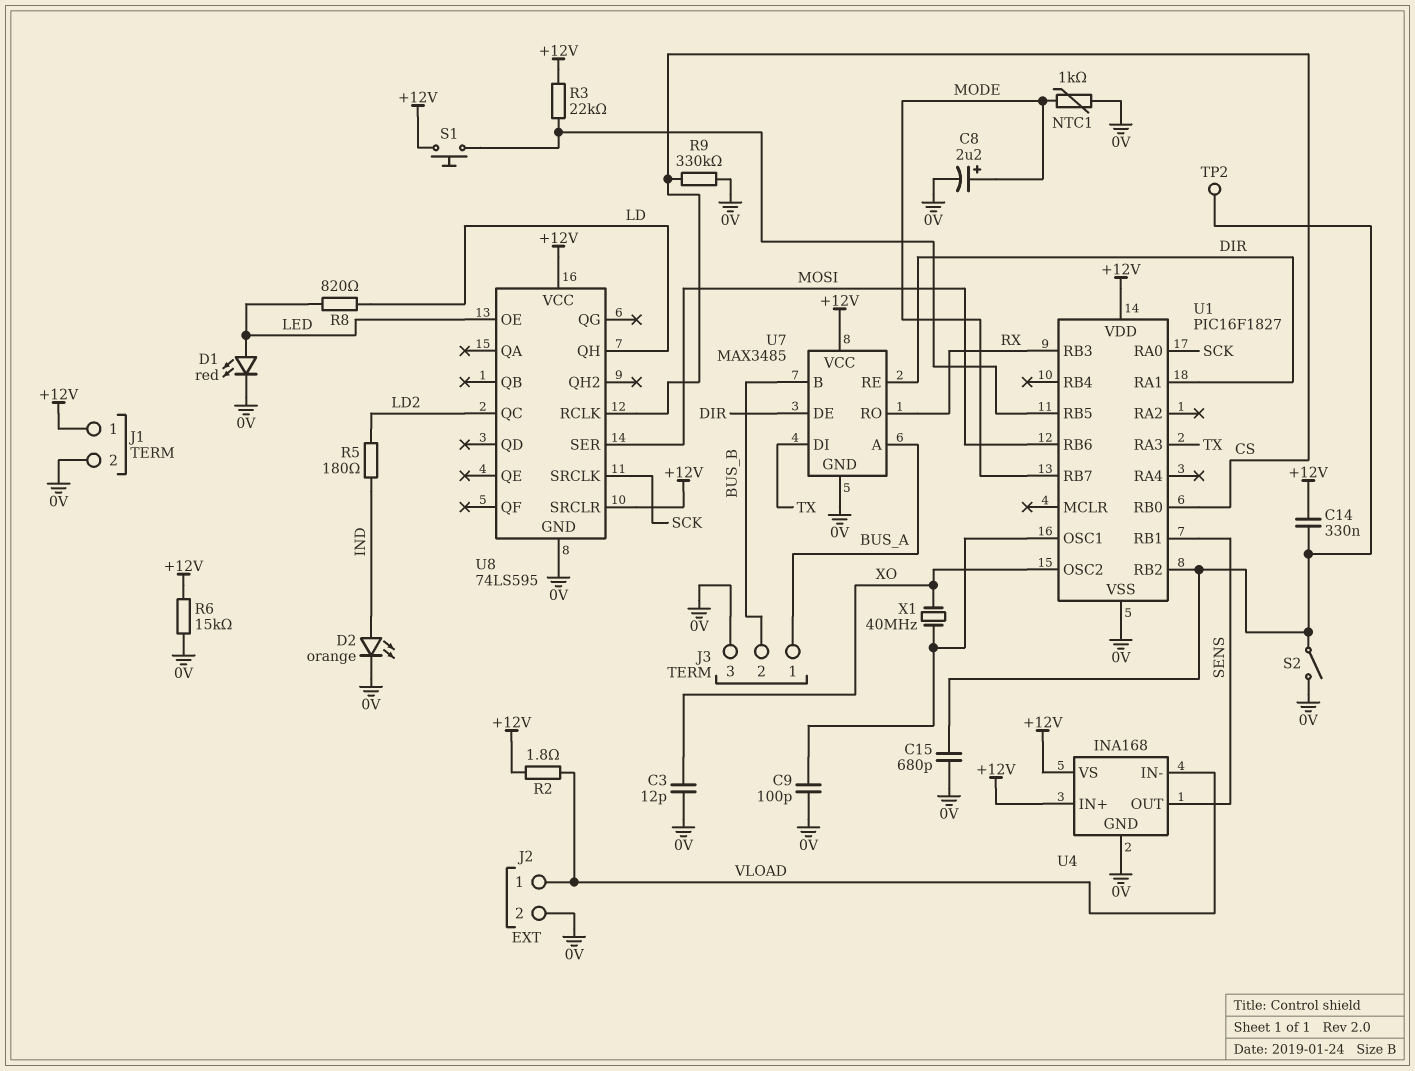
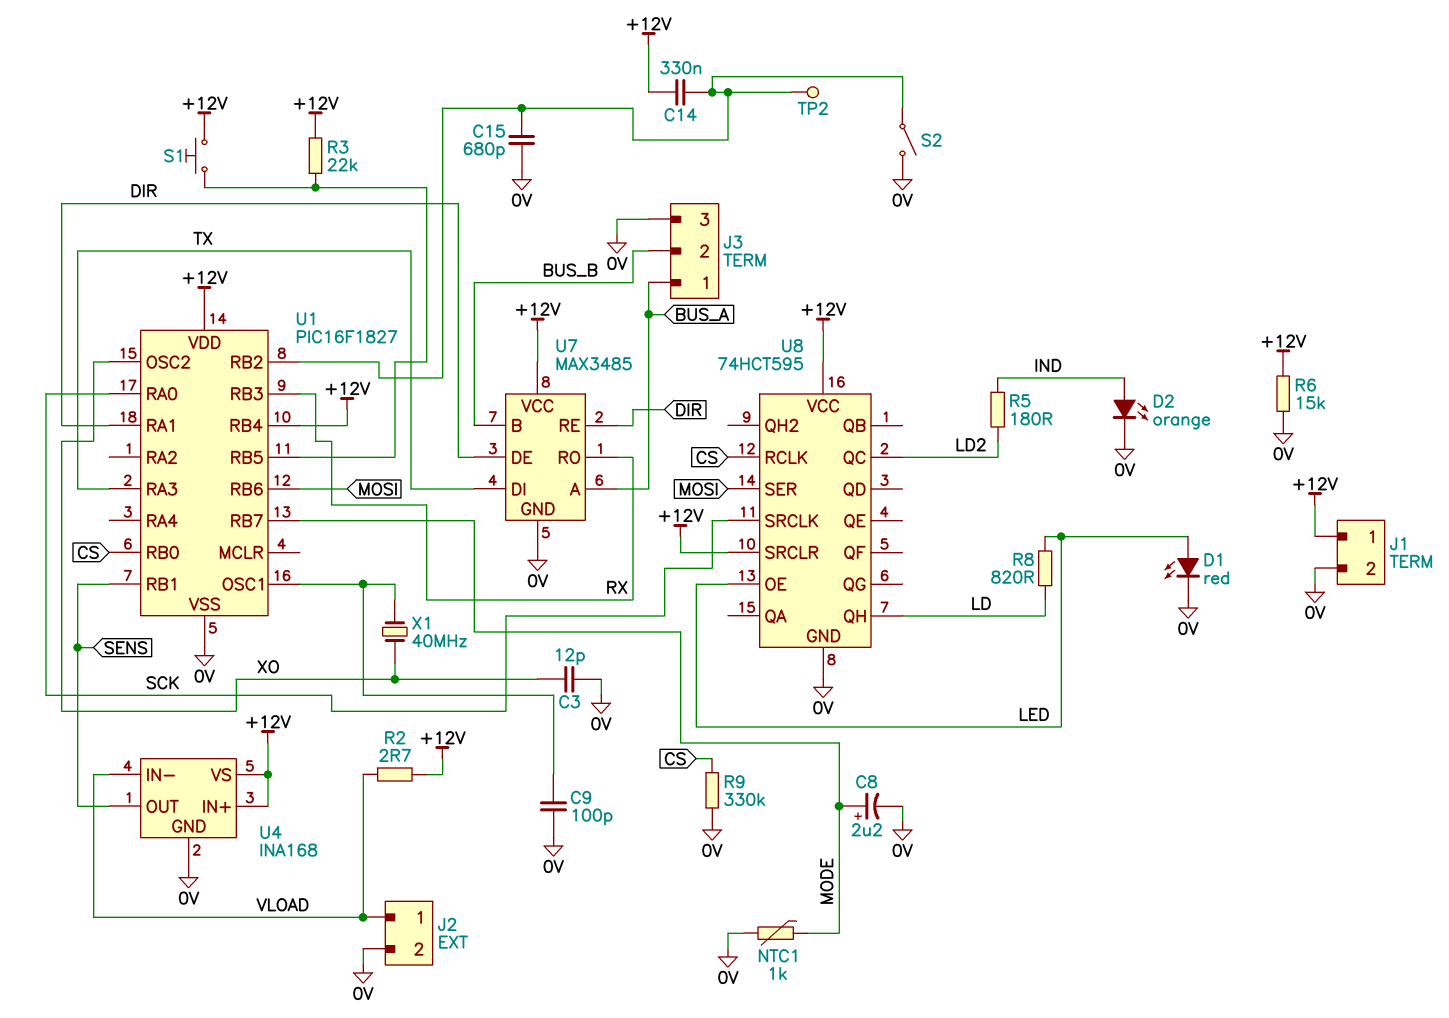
R2: 1.8 (+12V, VLOAD) -> 2.7 (+12V, VLOAD)
U1 pin RB4: none -> +12V
U8: 74LS595 -> 74HCT595

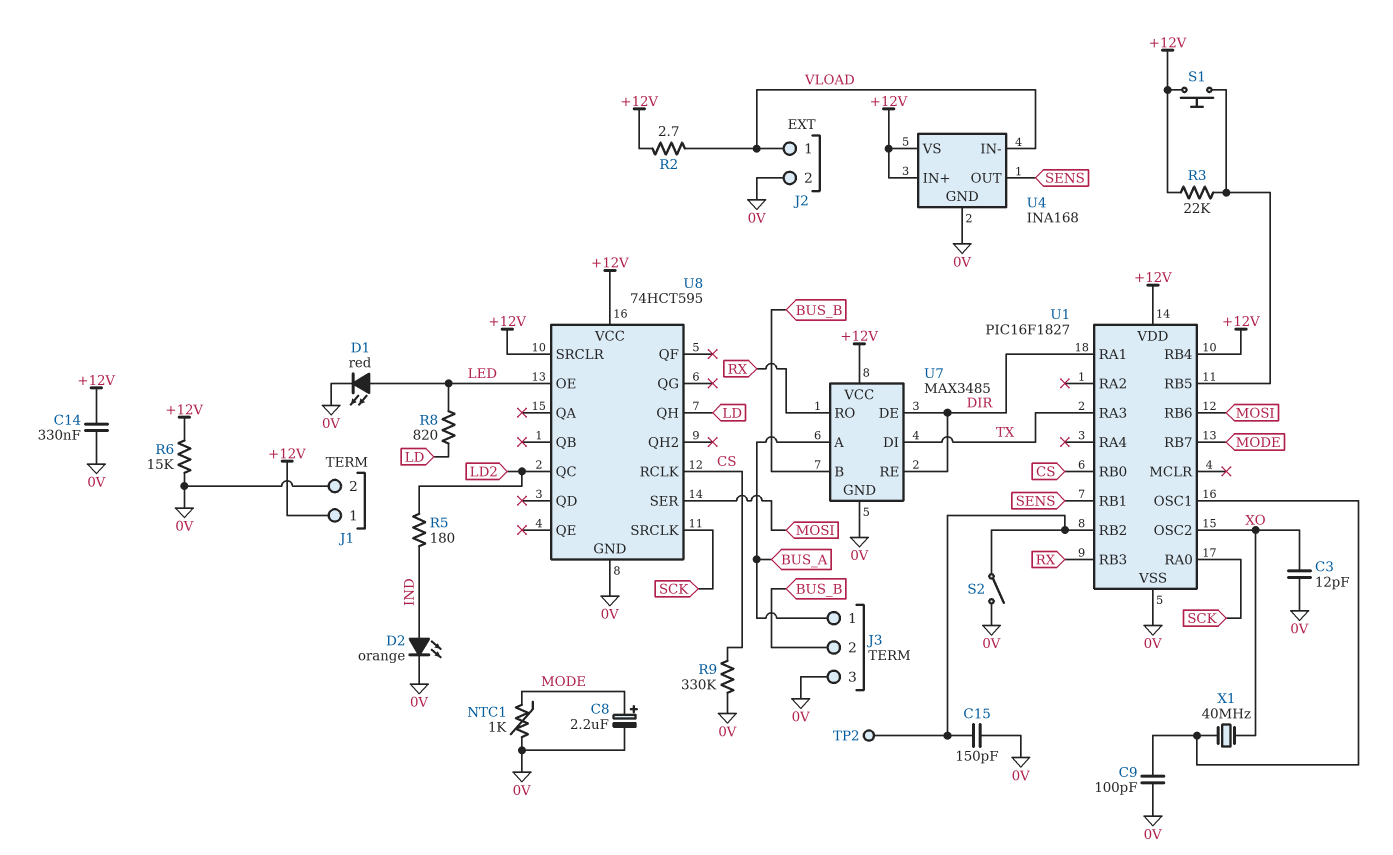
C14: 330nF (+12V, U1/RB2) -> 330nF (+12V, 0V)
C15: 680pF (0V, U1/RB2) -> 150pF (0V, U1/RB2)

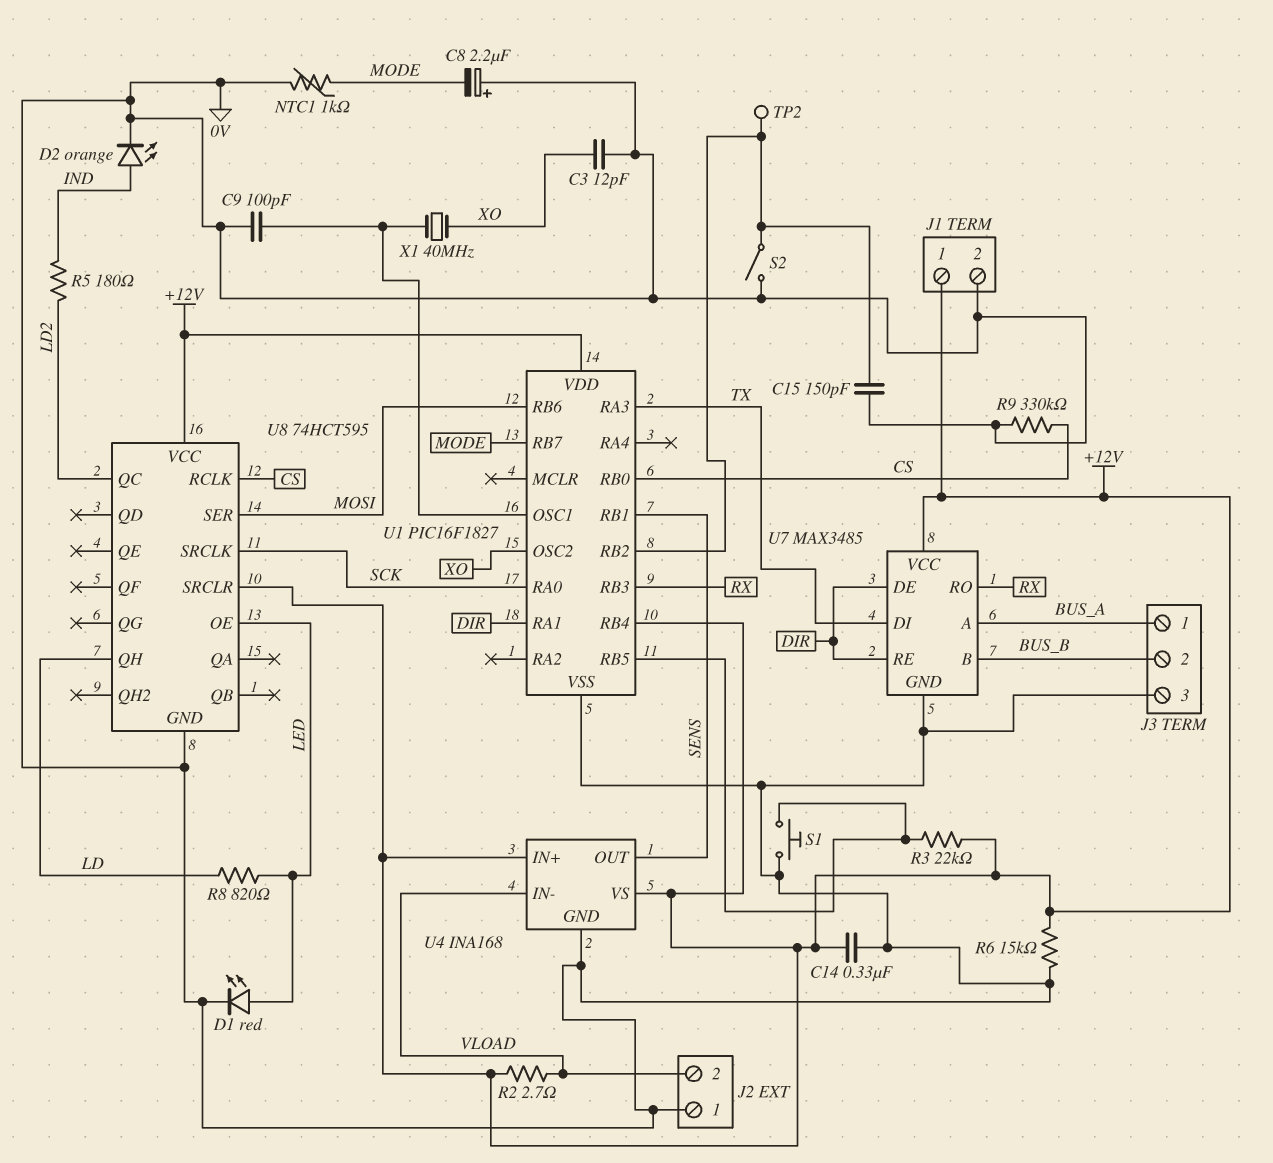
C8: 2.2uF (plus MODE, minus 0V) -> 2.2uF (plus 0V, minus MODE)
J2 pin 1: VLOAD -> 0V
J2 pin 2: 0V -> VLOAD
S1: button (+12V, U1/RB5) -> button (0V, U1/RB5)

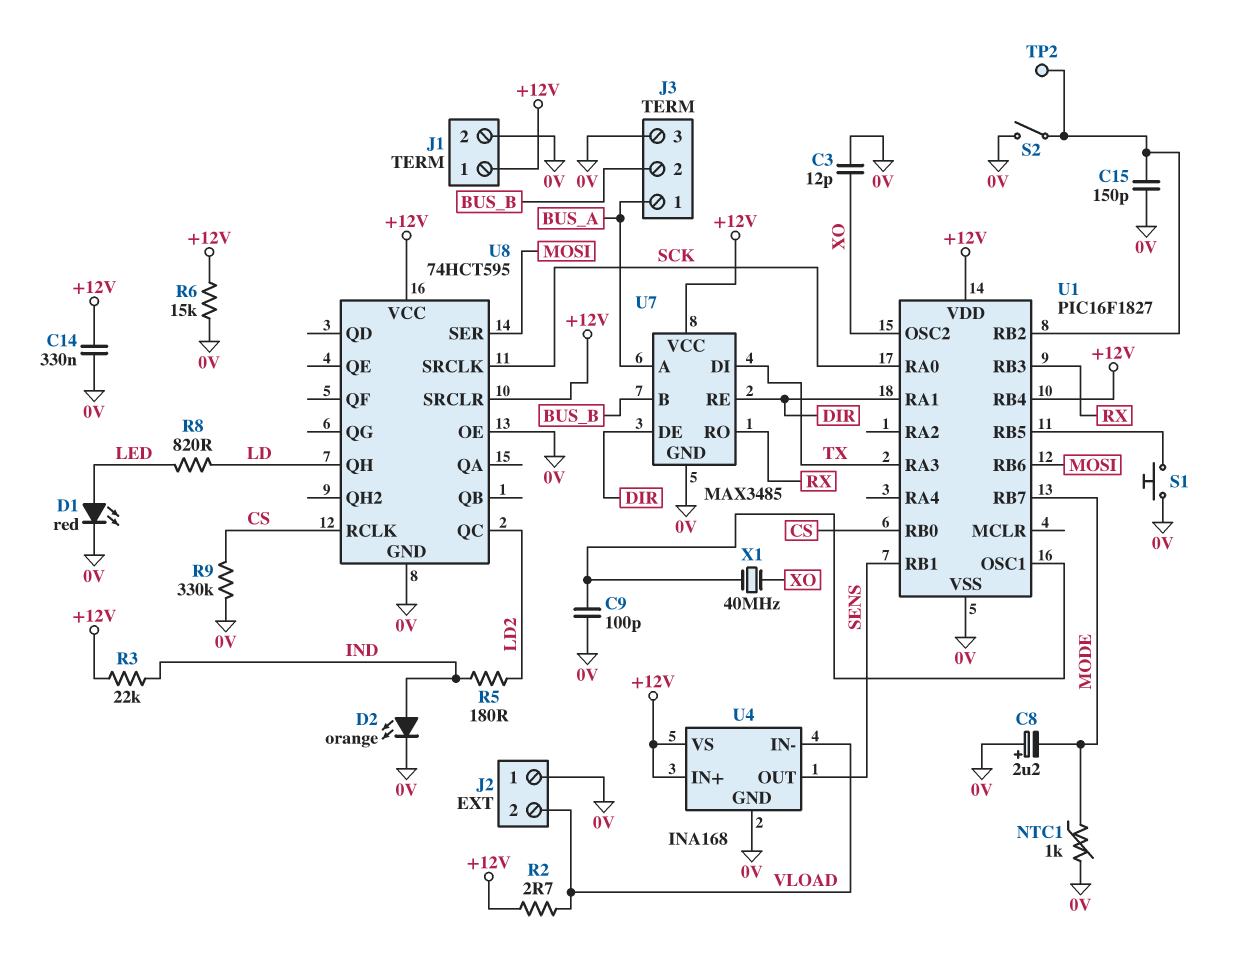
R3: 22k (+12V, U1/RB5) -> 22k (+12V, IND)
U8 pin OE: LED -> 0V

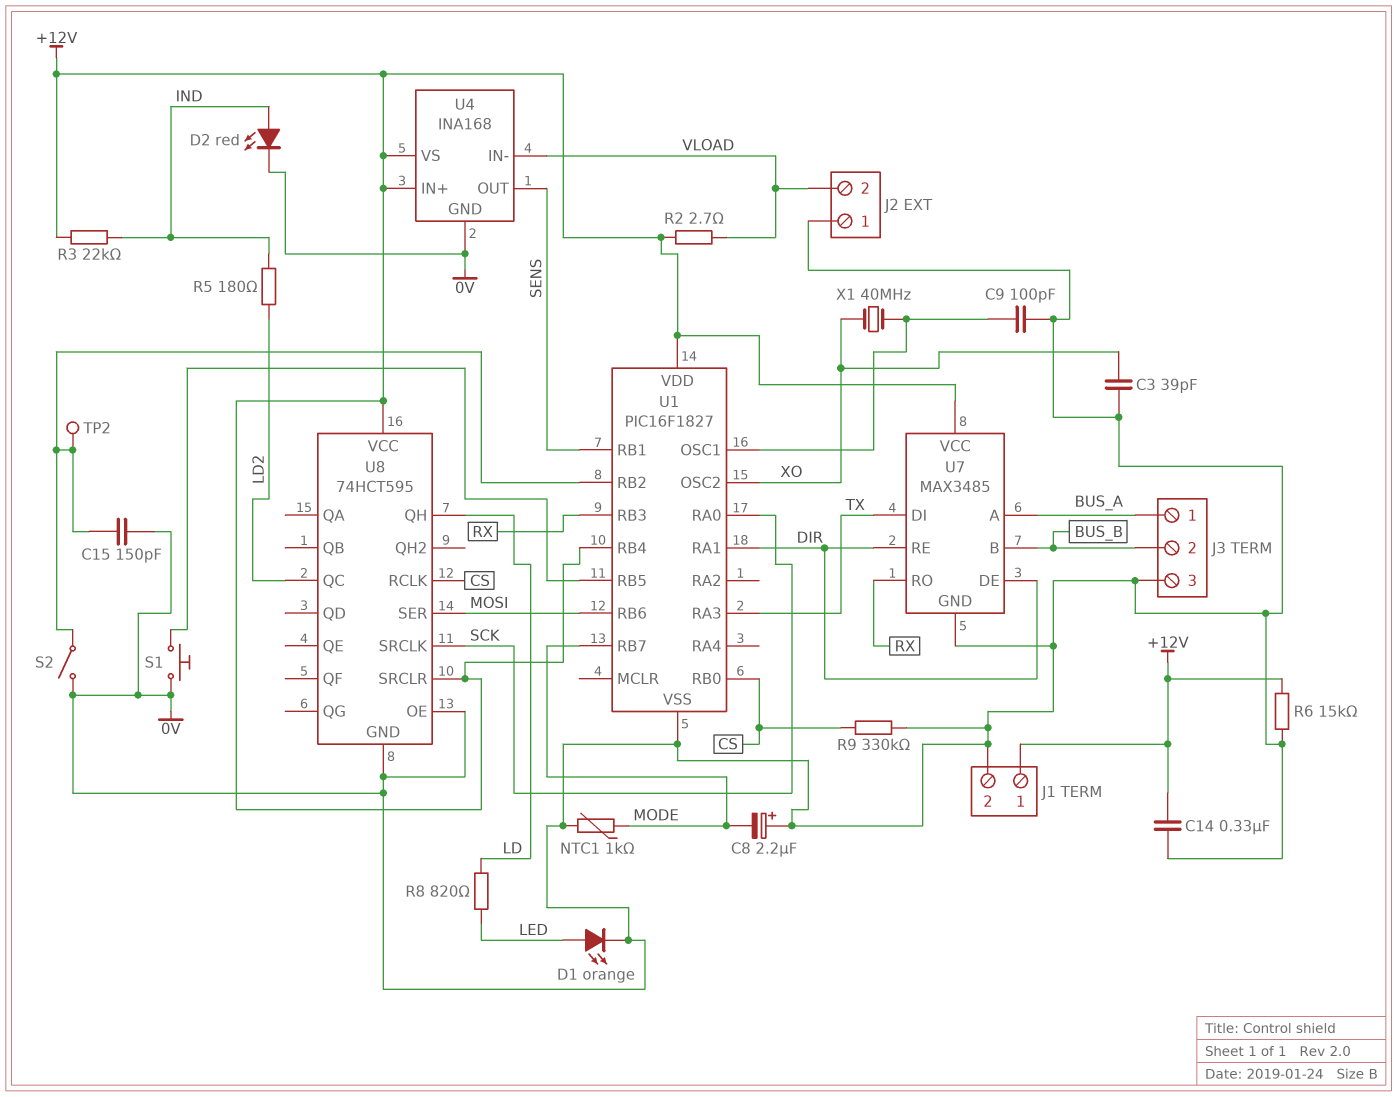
C3: 12pF (0V, XO) -> 39pF (0V, XO)
D1: LED red (A LED, K 0V) -> LED orange (A LED, K 0V)
D2: LED orange (A IND, K 0V) -> LED red (A IND, K 0V)

